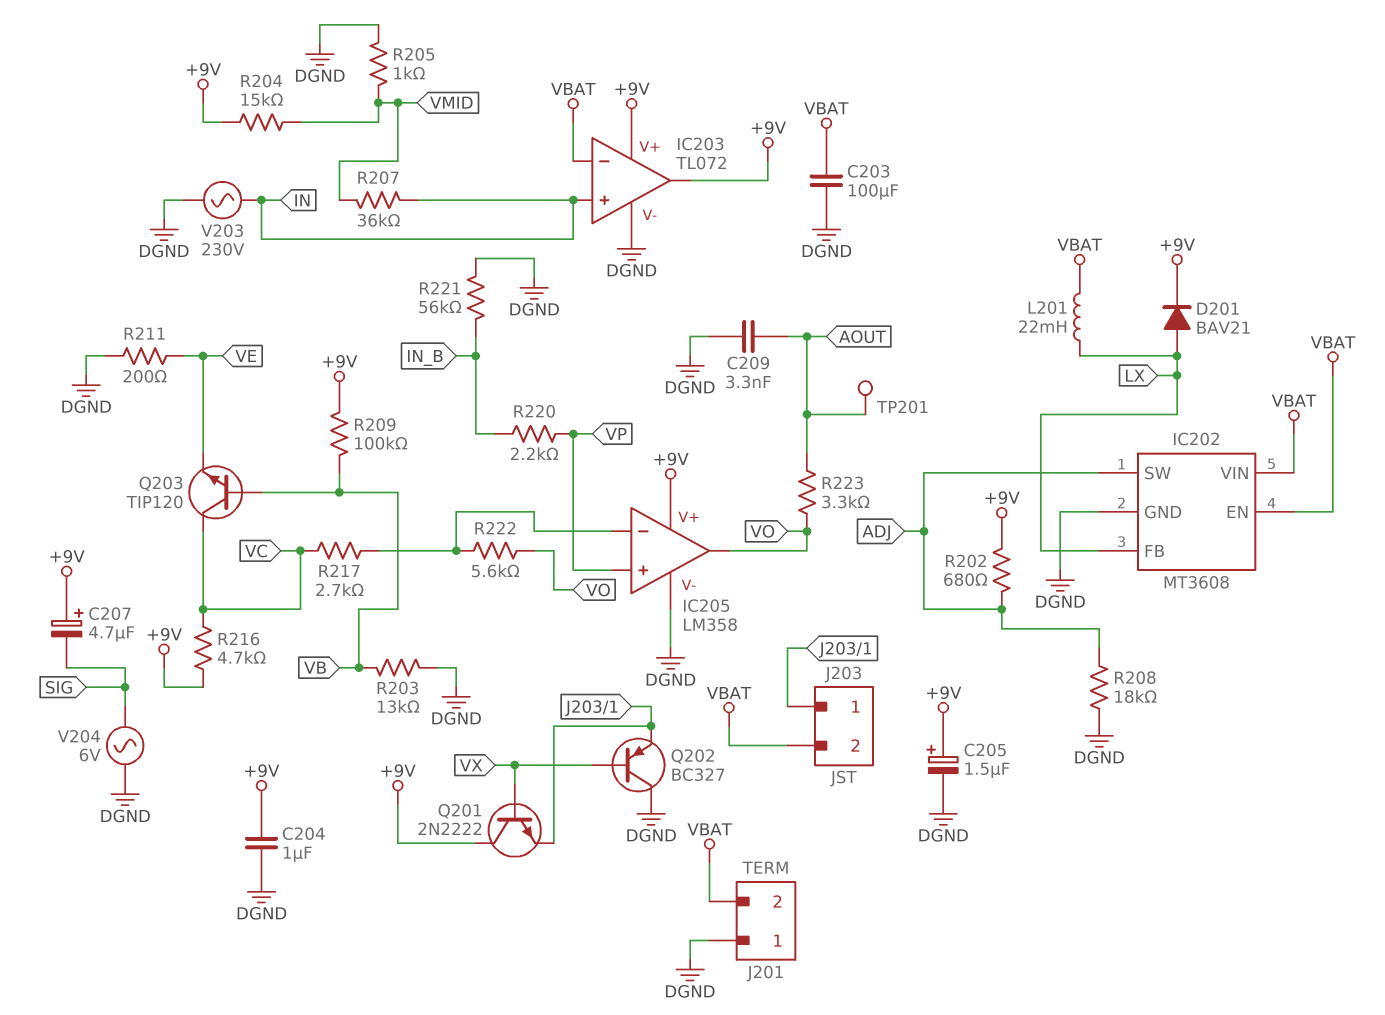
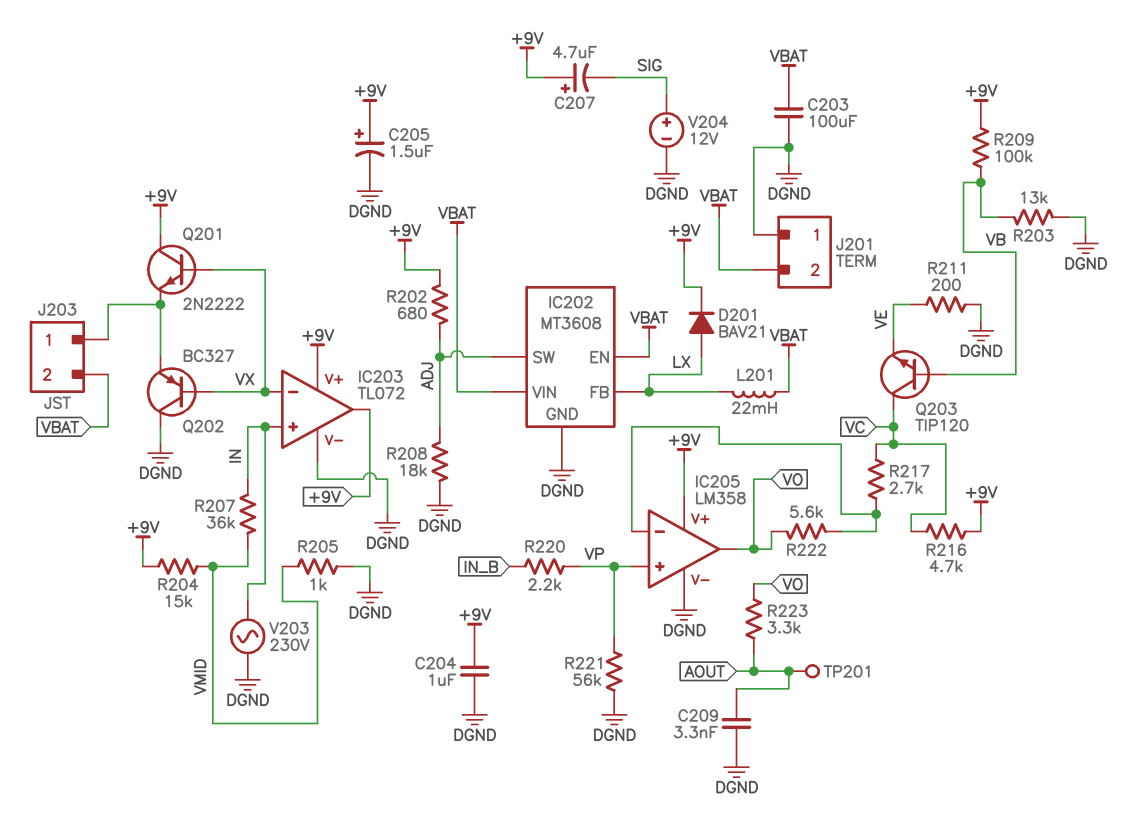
IC203 pin in-: VBAT -> VX
R221: 56k (DGND, IN_B) -> 56k (DGND, VP)
V204: AC 6V (DGND, SIG) -> 12V (plus SIG, minus DGND)

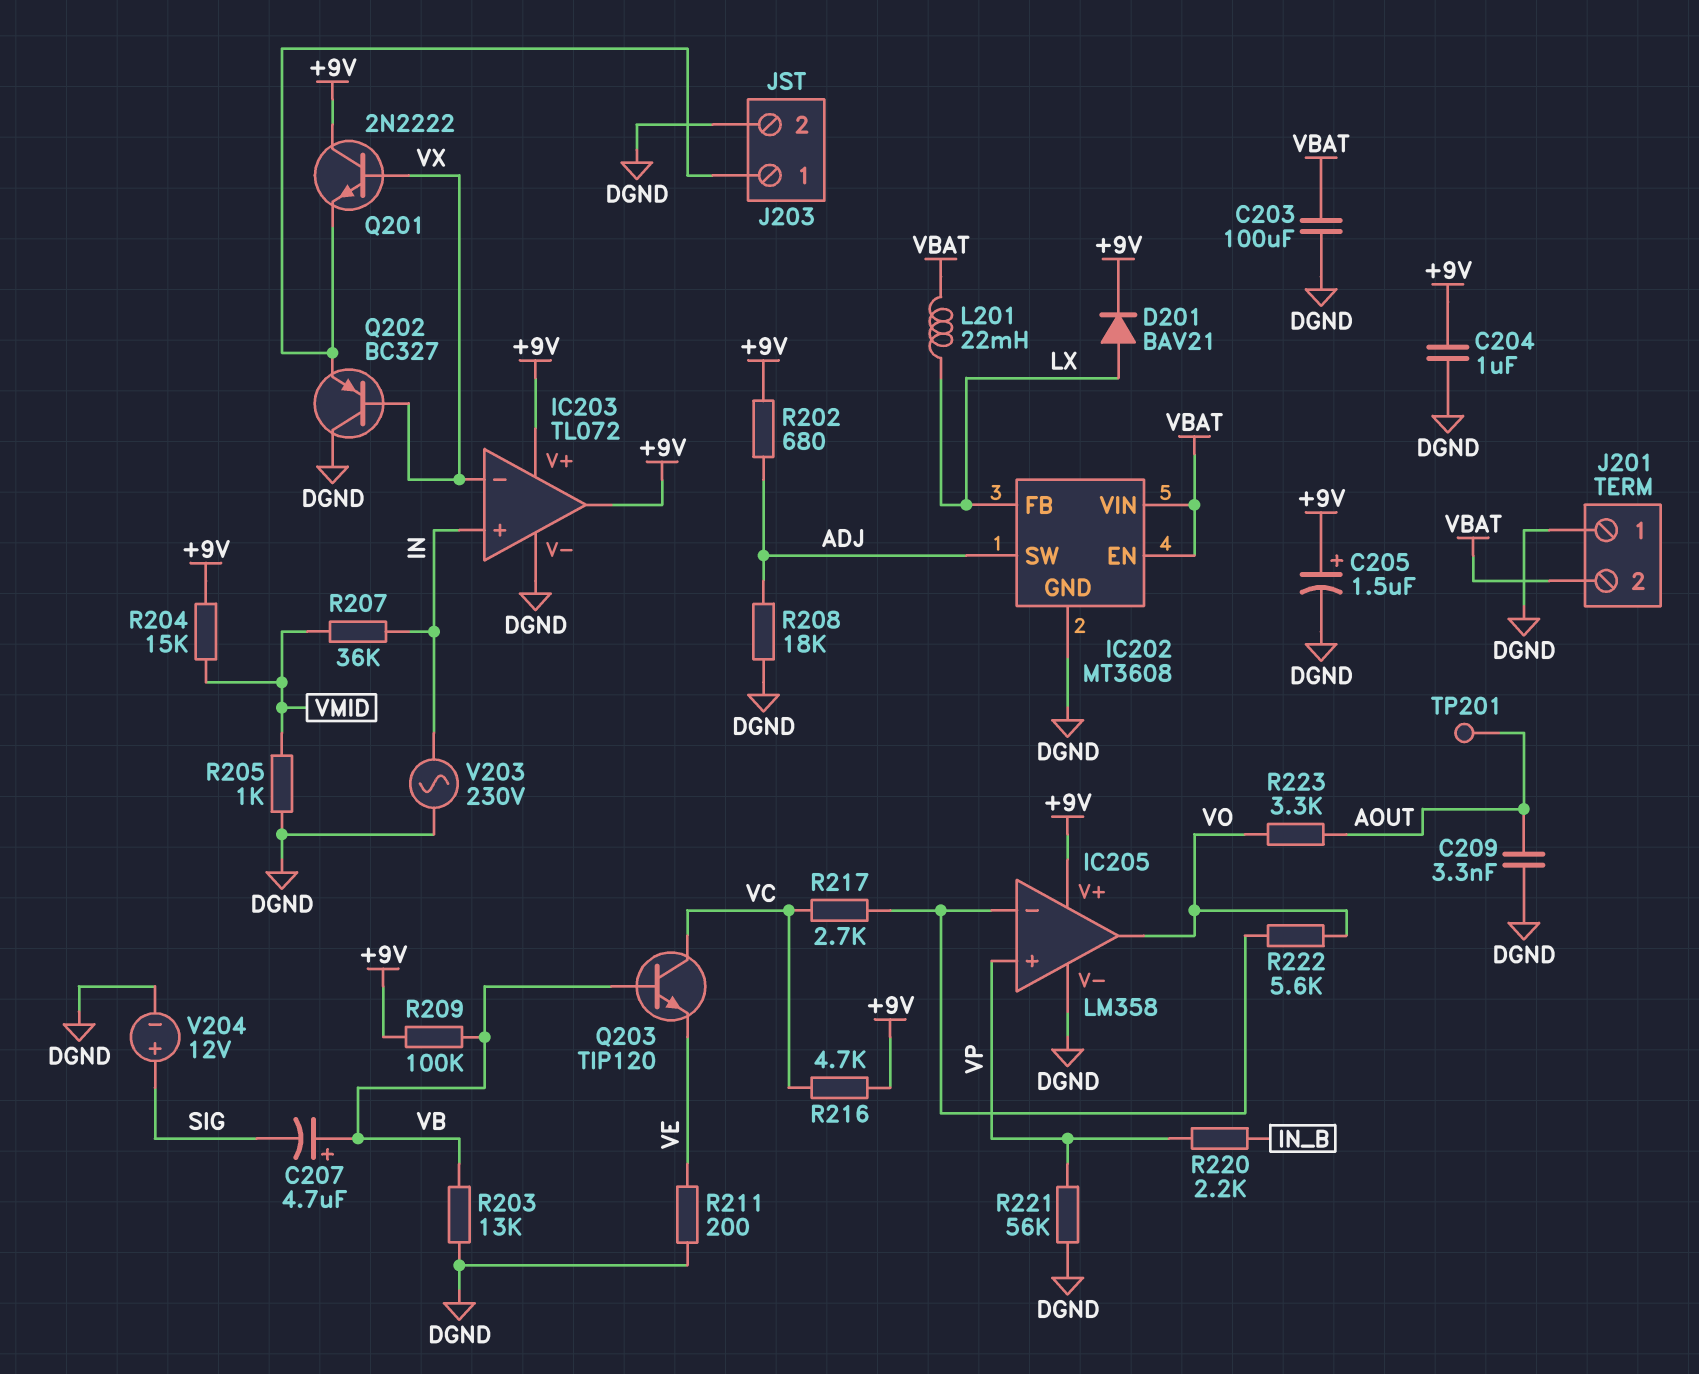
C207: 4.7uF (plus +9V, minus SIG) -> 4.7uF (plus VB, minus SIG)
J203 pin 2: VBAT -> DGND

